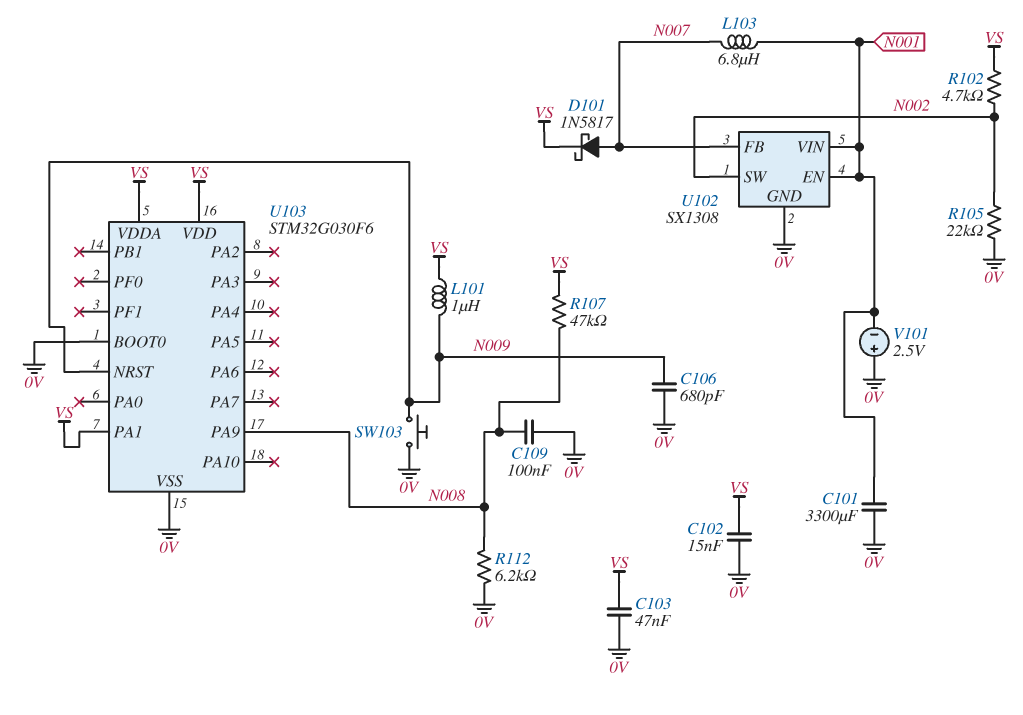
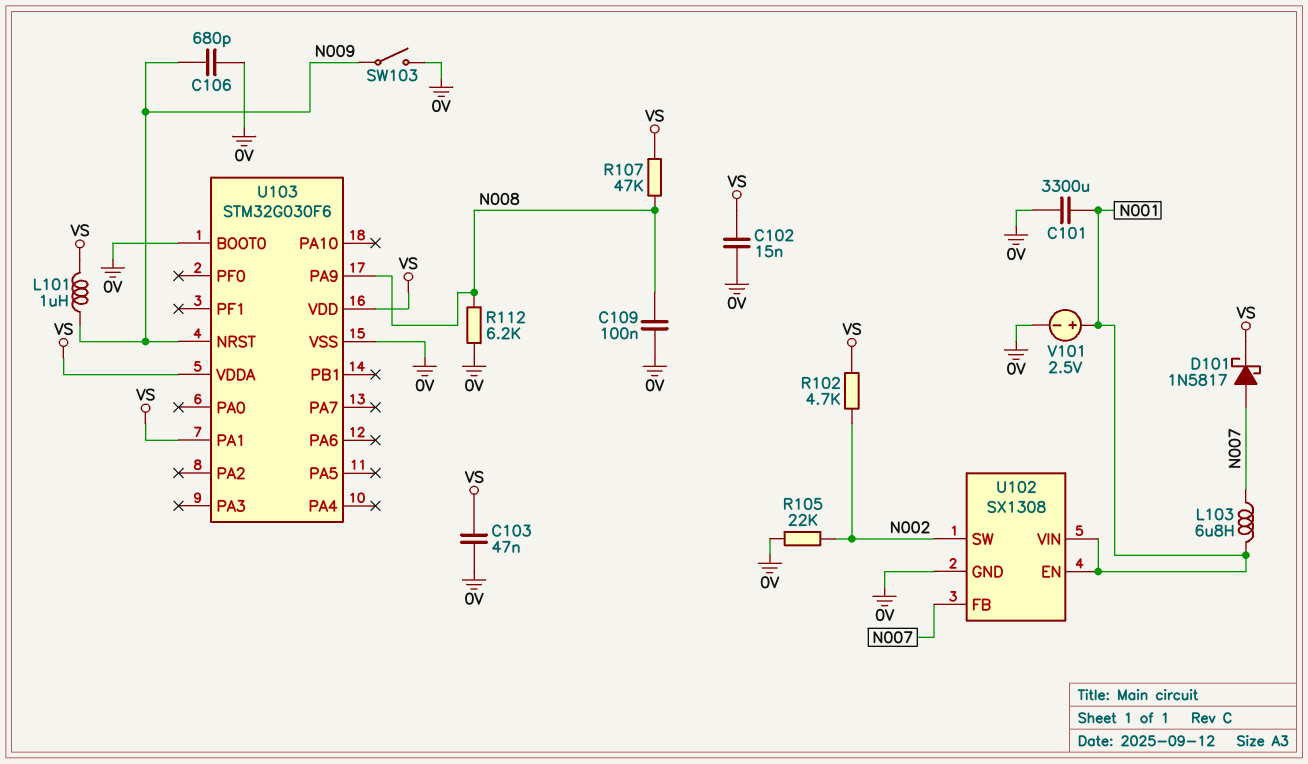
SW103: button (0V, N009) -> switch (0V, N009)
V101: 2.5V (plus 0V, minus N001) -> 2.5V (plus N001, minus 0V)

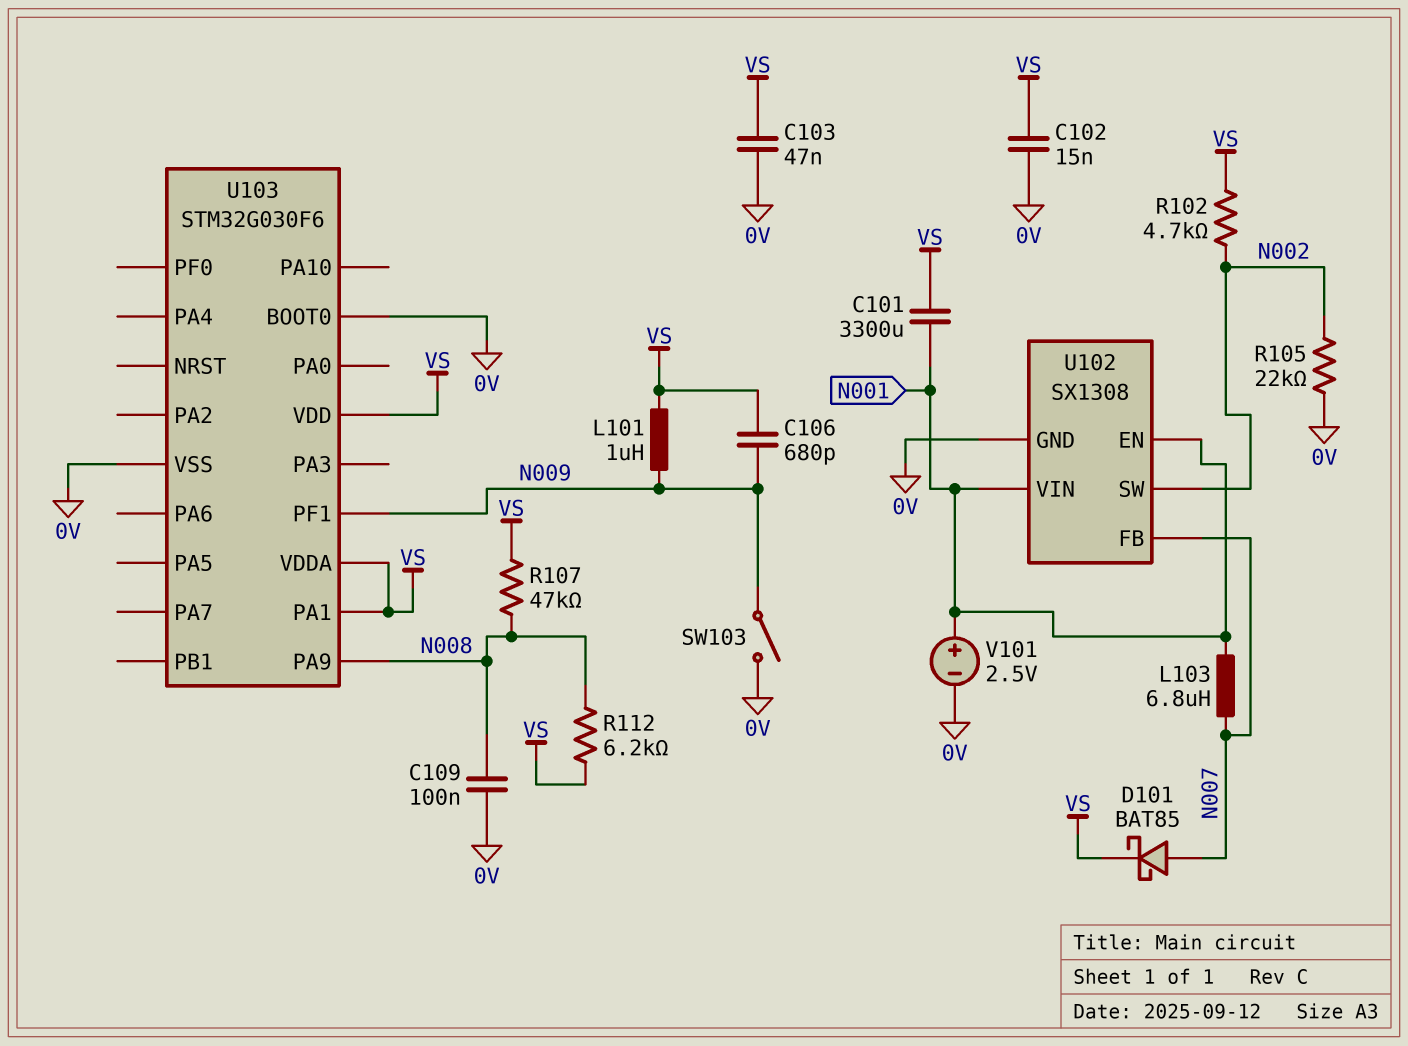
C101: 3300uF (0V, N001) -> 3300uF (N001, VS)
C106: 680pF (0V, N009) -> 680pF (N009, VS)
D101: schottky 1N5817 (A N007, K VS) -> schottky BAT85 (A N007, K VS)
R112: 6.2k (0V, N008) -> 6.2k (N008, VS)
U103 pin NRST: N009 -> none
U103 pin PF1: none -> N009

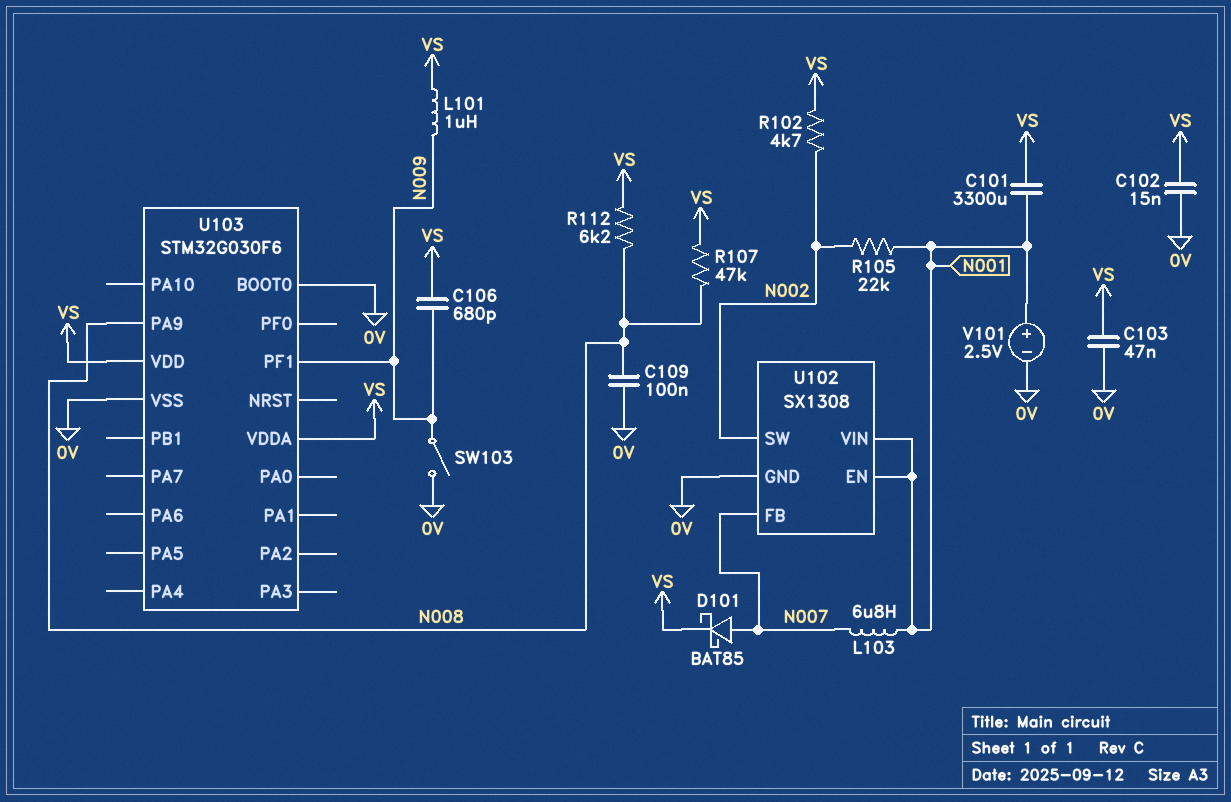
R105: 22k (0V, N002) -> 22k (N001, N002)
U103 pin PA1: VS -> none

